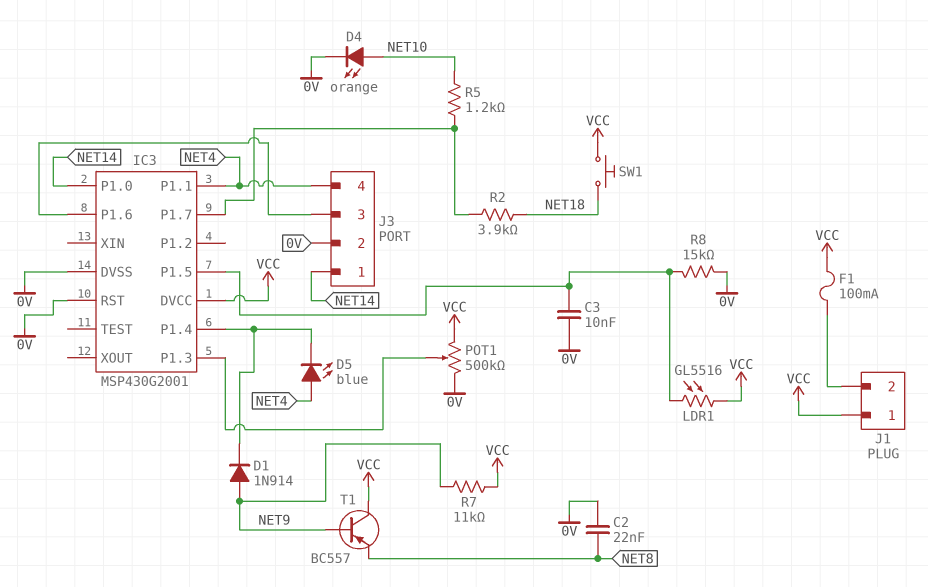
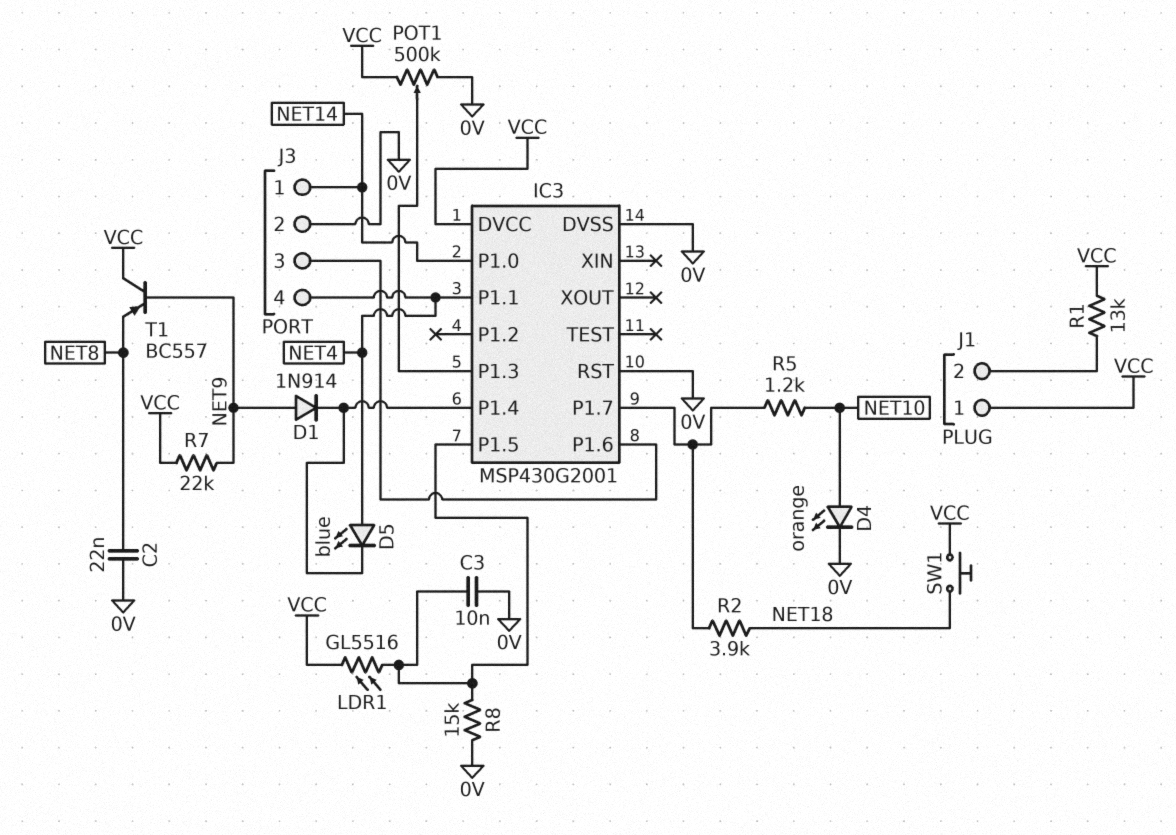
F1: 100mA (J1/2, VCC) -> none
R1: none -> 13k (J1/2, VCC)
R7: 11k (NET9, VCC) -> 22k (NET9, VCC)

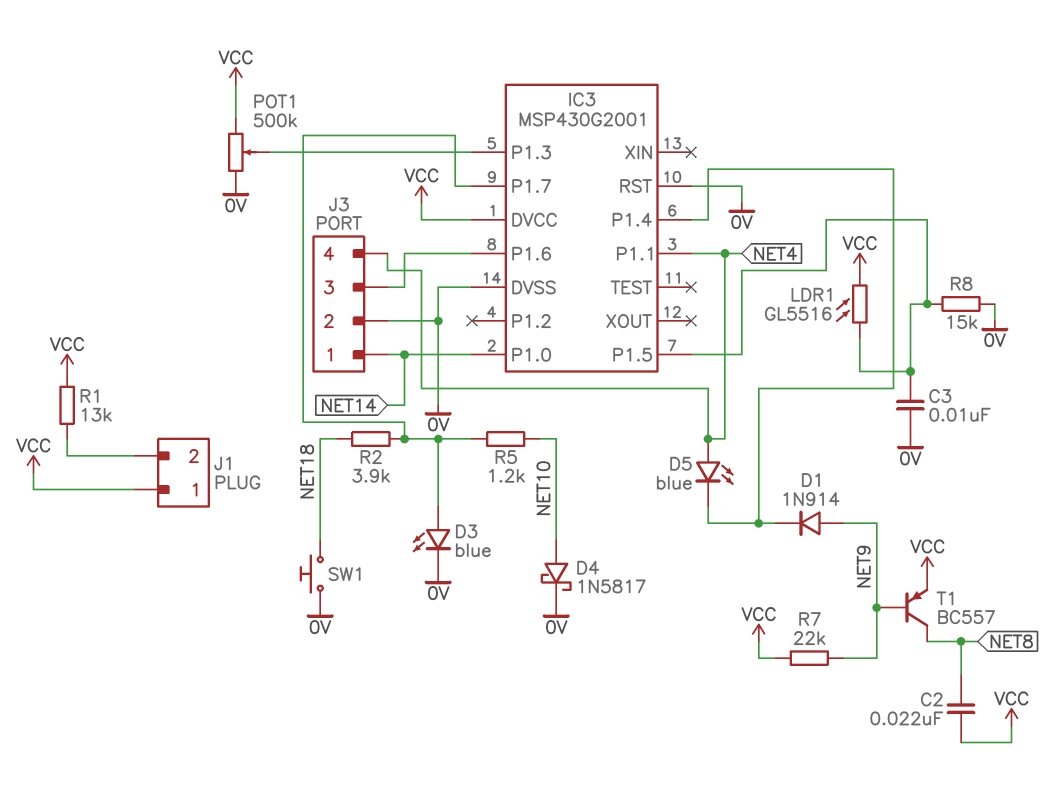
C2: 22nF (0V, NET8) -> 22nF (NET8, VCC)
D3: none -> LED blue (A IC3/P1.7, K 0V)
D4: LED orange (A NET10, K 0V) -> schottky 1N5817 (A NET10, K 0V)
SW1: button (NET18, VCC) -> button (0V, NET18)
T1: PNP BC557 (B NET9, C VCC, E NET8) -> PNP BC557 (B NET9, C NET8, E VCC)

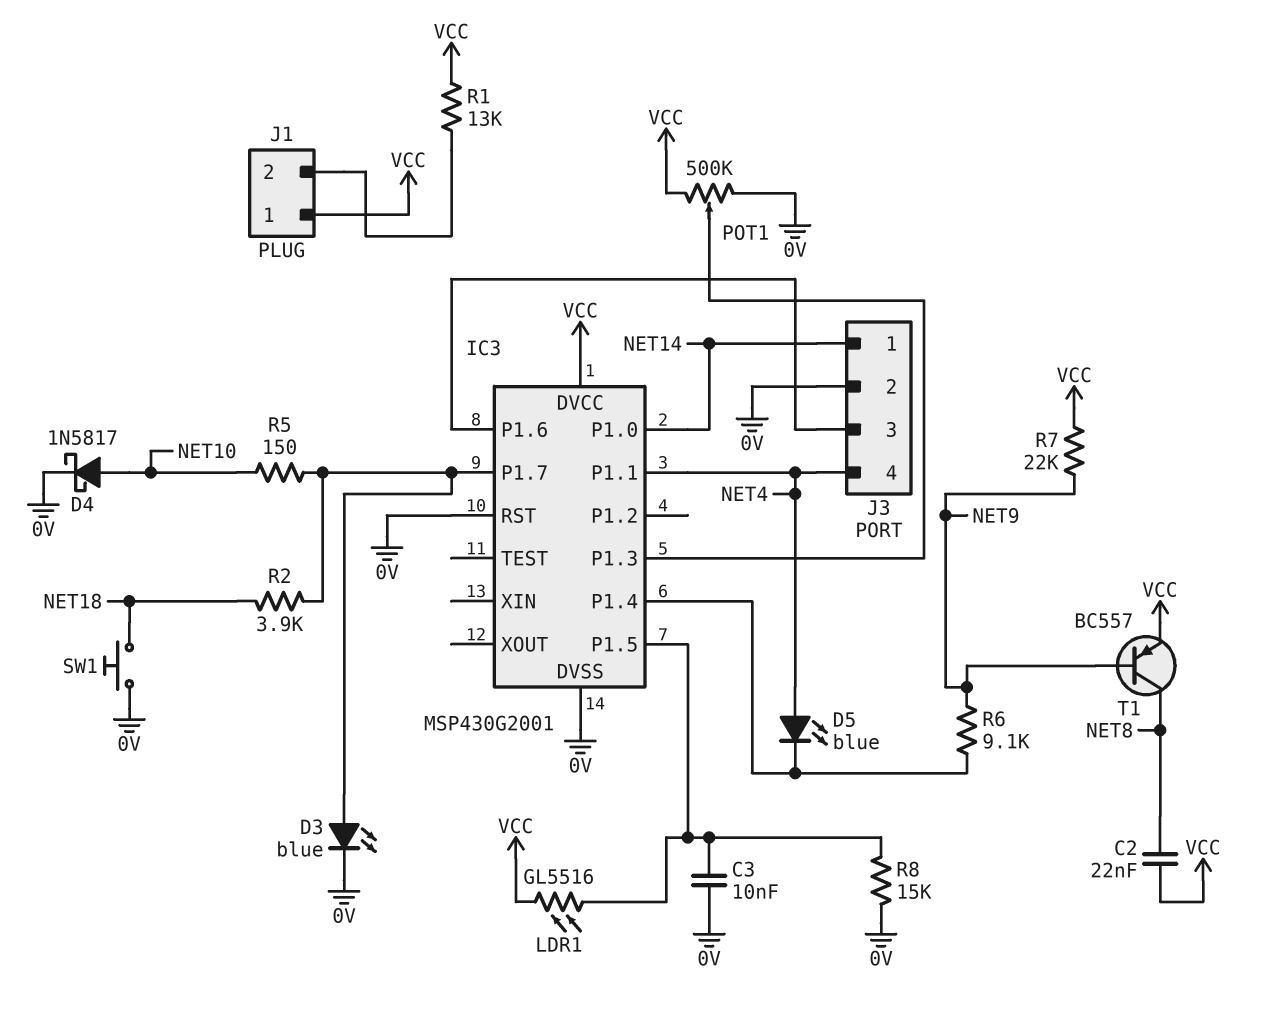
D1: diode 1N914 (A NET9, K IC3/P1.4) -> none
R5: 1.2k (IC3/P1.7, NET10) -> 150 (IC3/P1.7, NET10)
R6: none -> 9.1k (IC3/P1.4, NET9)

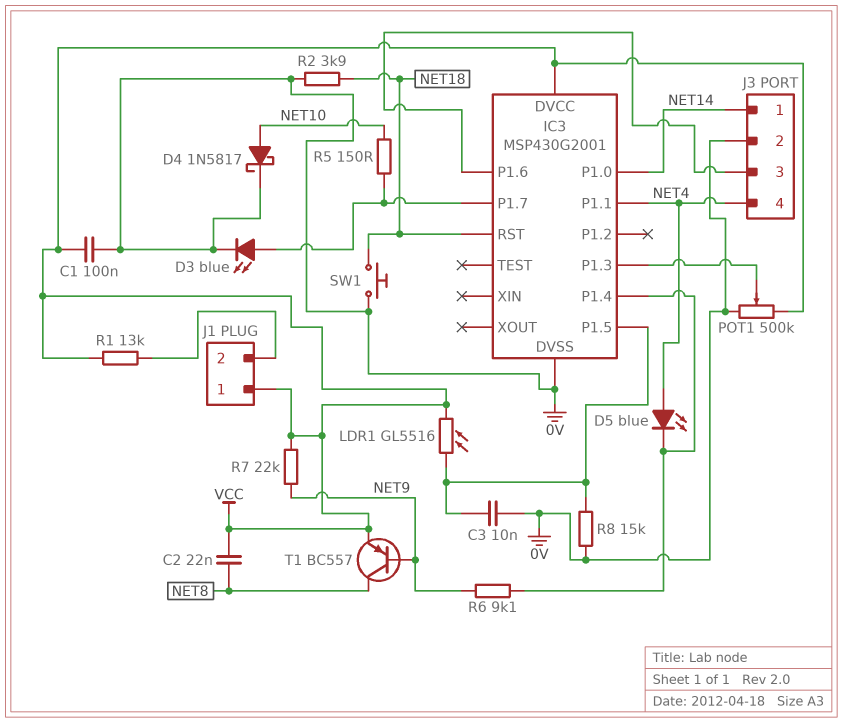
C1: none -> 100nF (0V, VCC)
IC3 pin RST: 0V -> NET18
R2: 3.9k (IC3/P1.7, NET18) -> 3.9k (0V, NET18)

